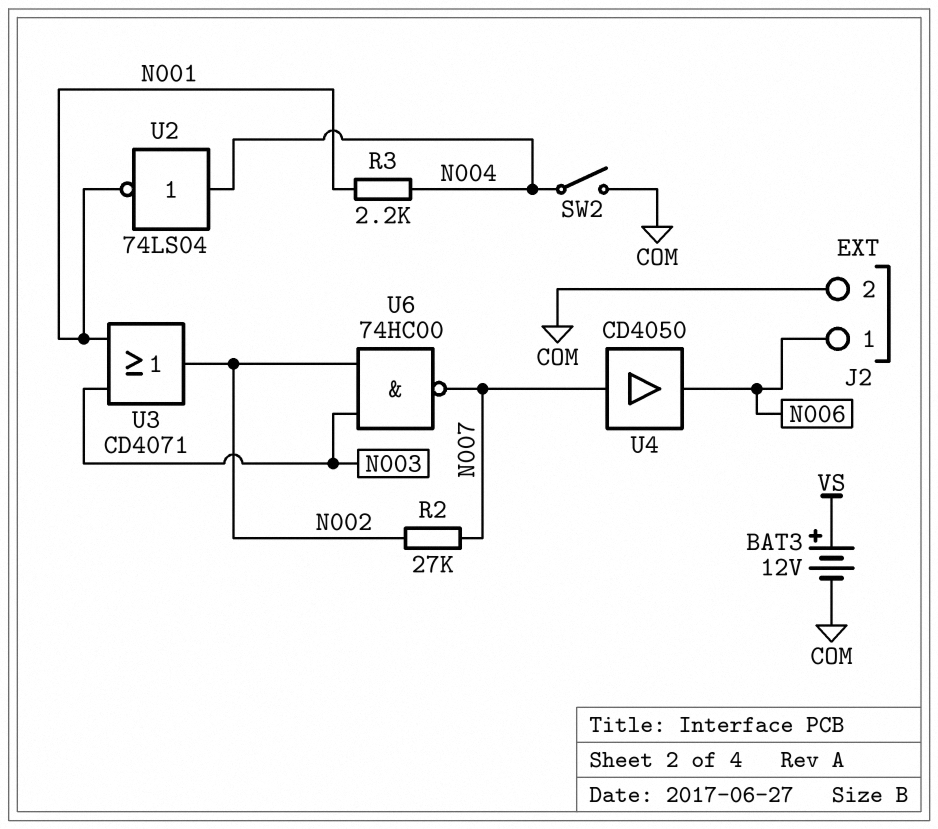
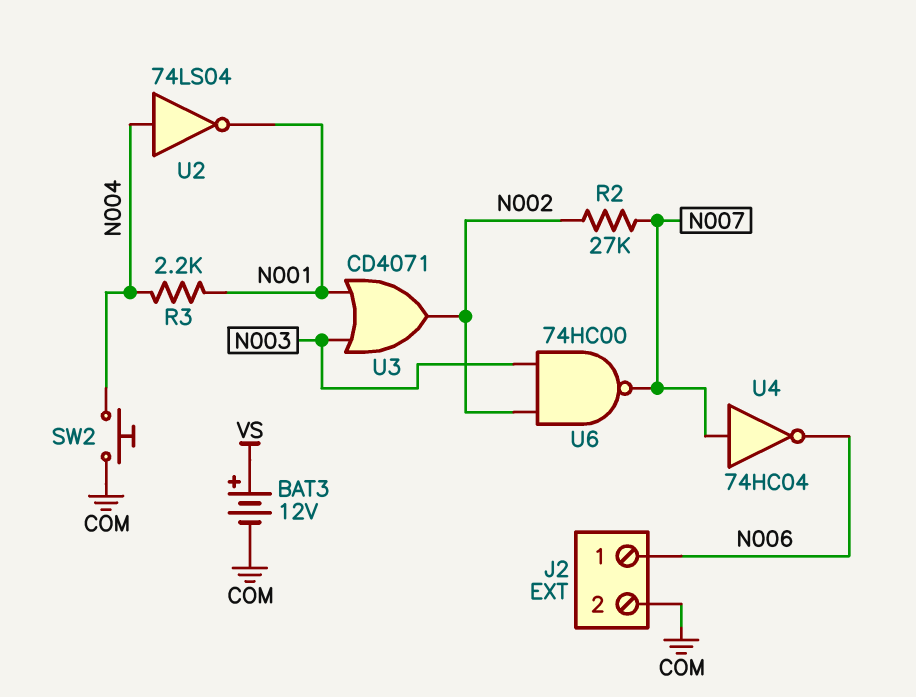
SW2: switch (COM, N004) -> button (COM, N004)
U4: buffer CD4050 (in N007, out N006) -> NOT 74HC04 (in N007, out N006)

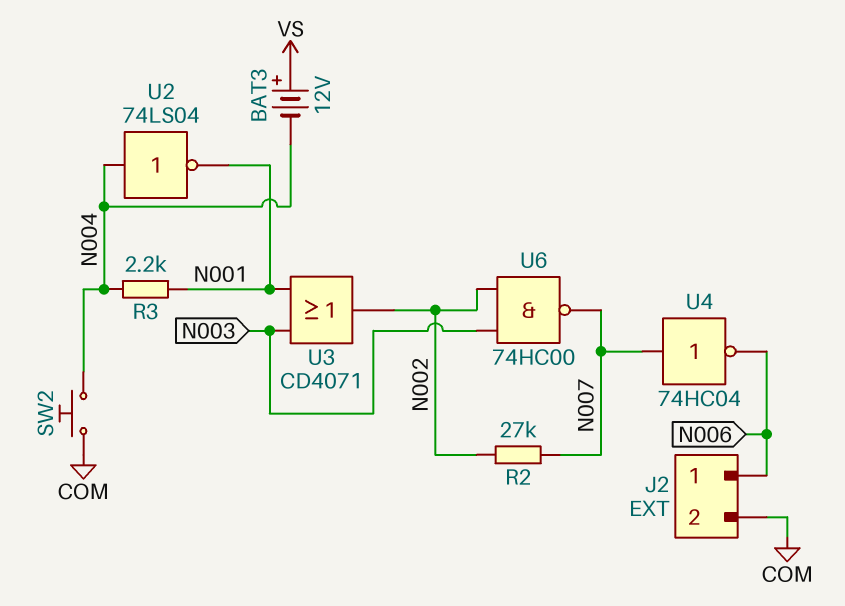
BAT3: 12V (plus VS, minus COM) -> 12V (plus VS, minus N004)

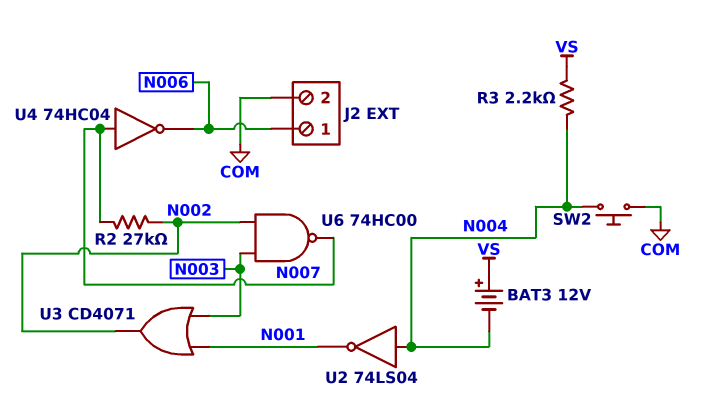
R3: 2.2k (N001, N004) -> 2.2k (N004, VS)

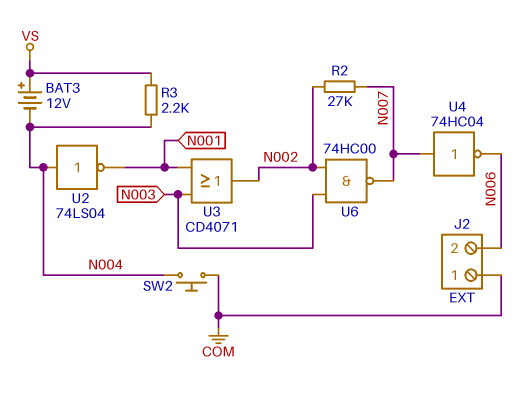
J2 pin 1: N006 -> COM
J2 pin 2: COM -> N006

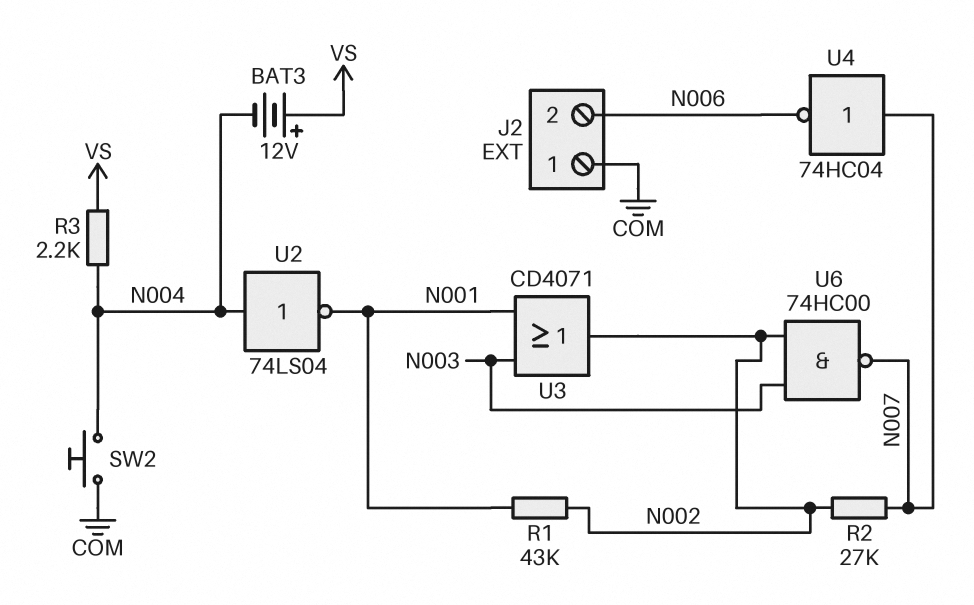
R1: none -> 43k (N001, N002)

